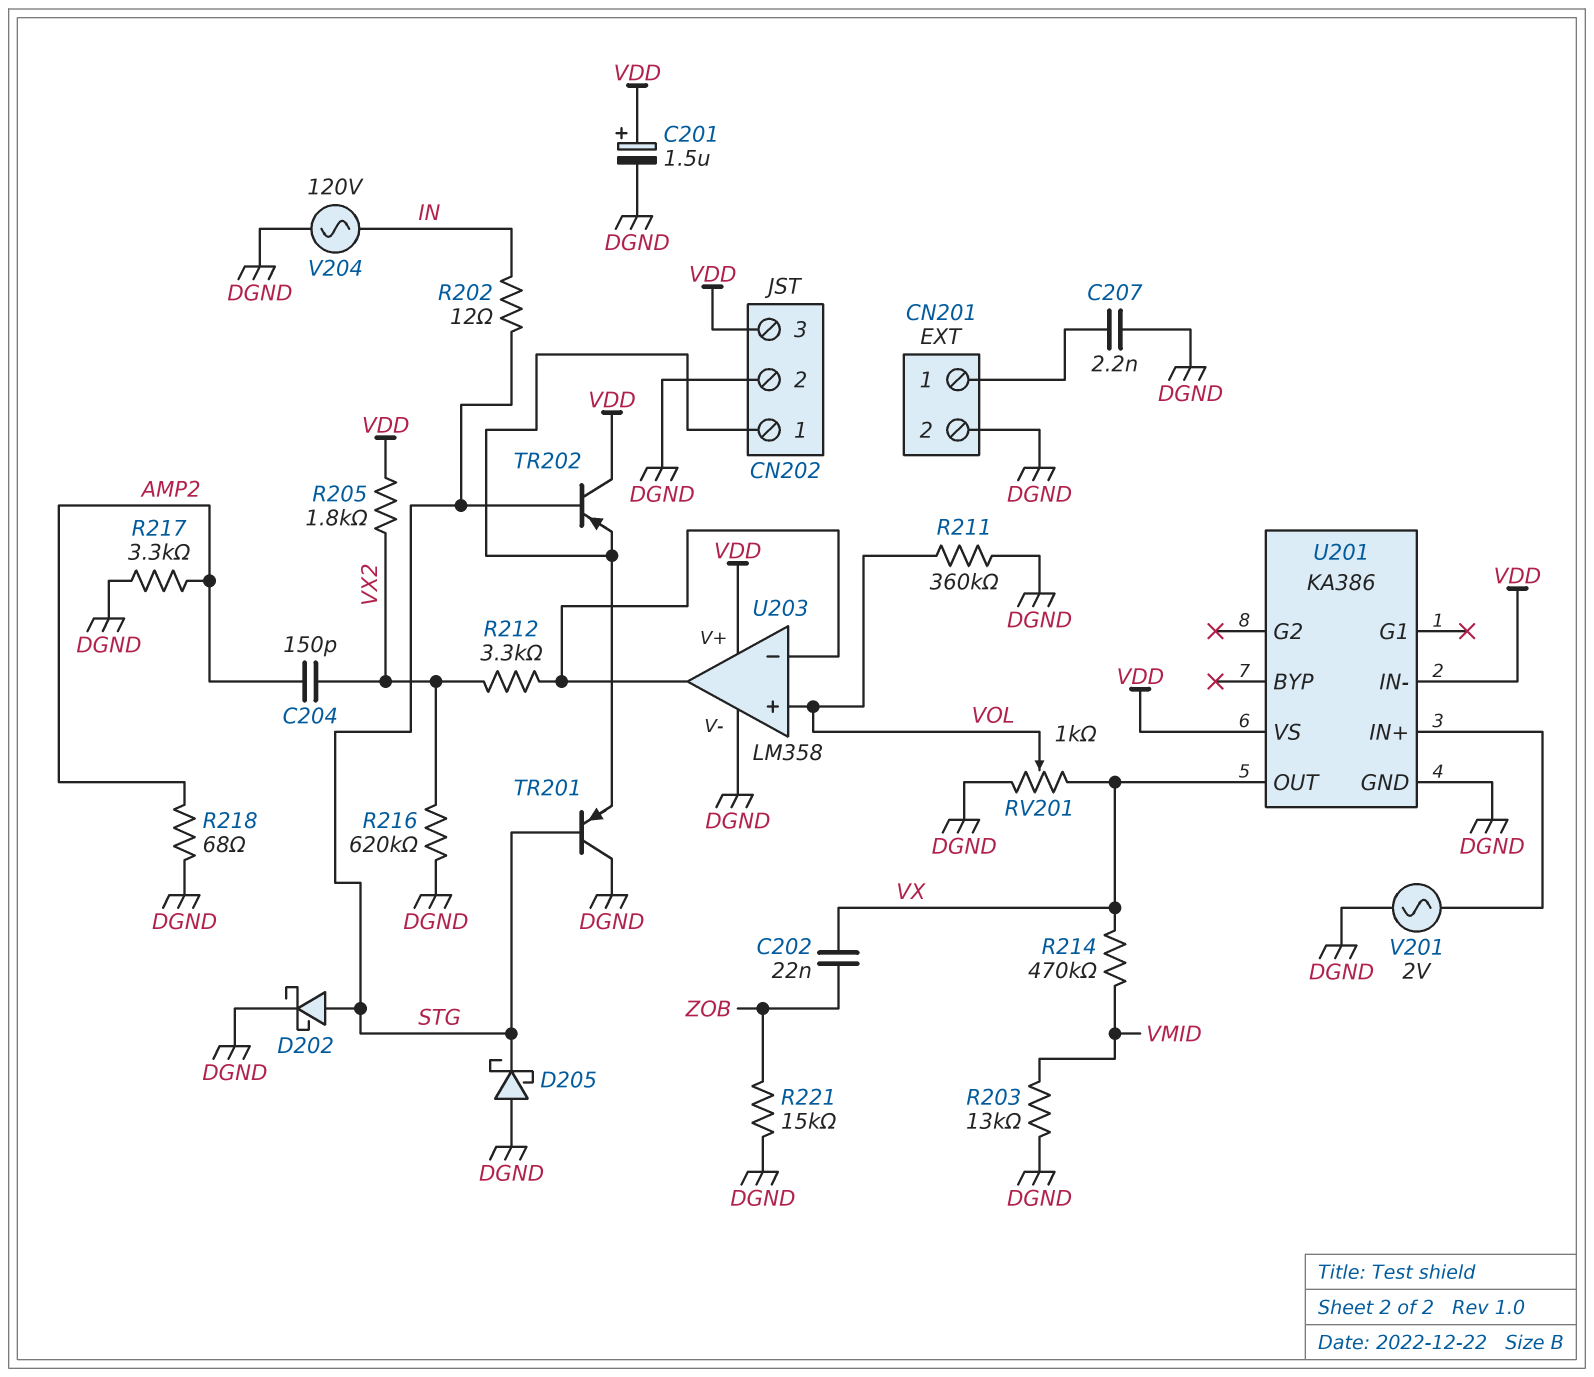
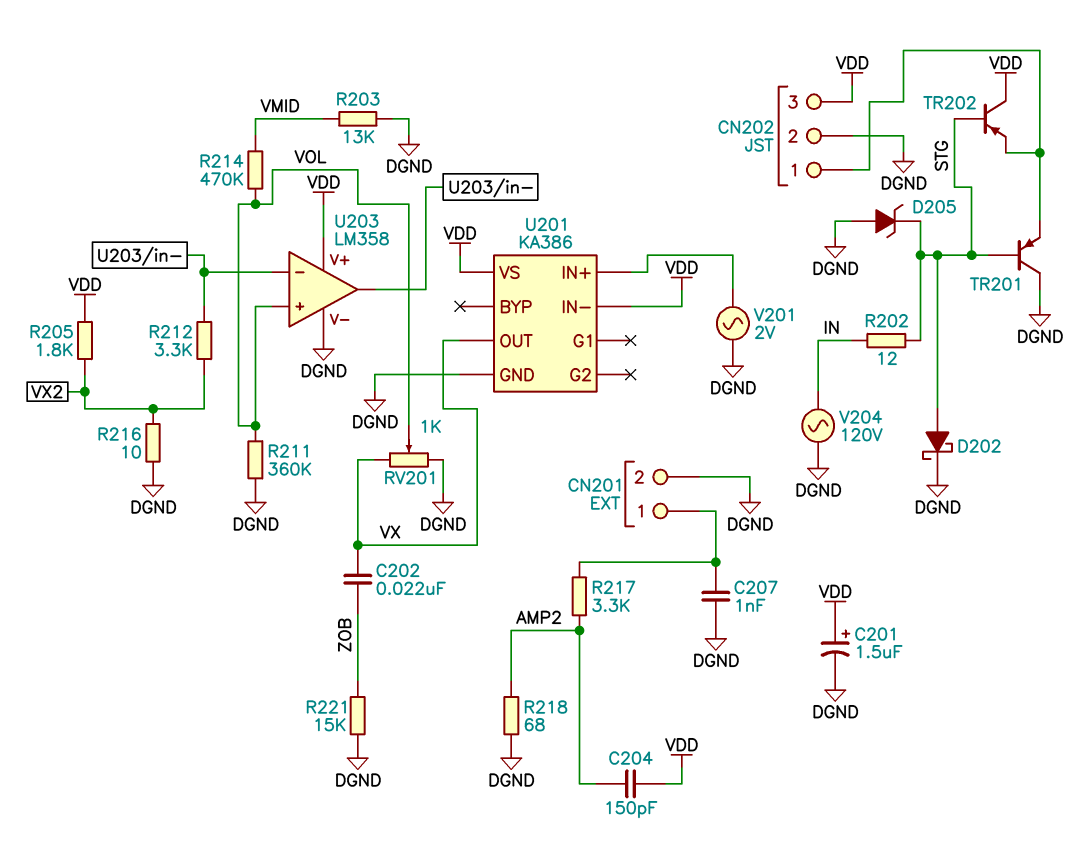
C204: 150pF (AMP2, VX2) -> 150pF (AMP2, VDD)
C207: 2.2nF (CN201/1, DGND) -> 1nF (CN201/1, DGND)
D205: schottky (A DGND, K STG) -> zener (A DGND, K STG)
R214: 470k (VMID, VX) -> 470k (VMID, VOL)
R216: 620k (DGND, VX2) -> 10 (DGND, VX2)
R217: 3.3k (AMP2, DGND) -> 3.3k (AMP2, CN201/1)

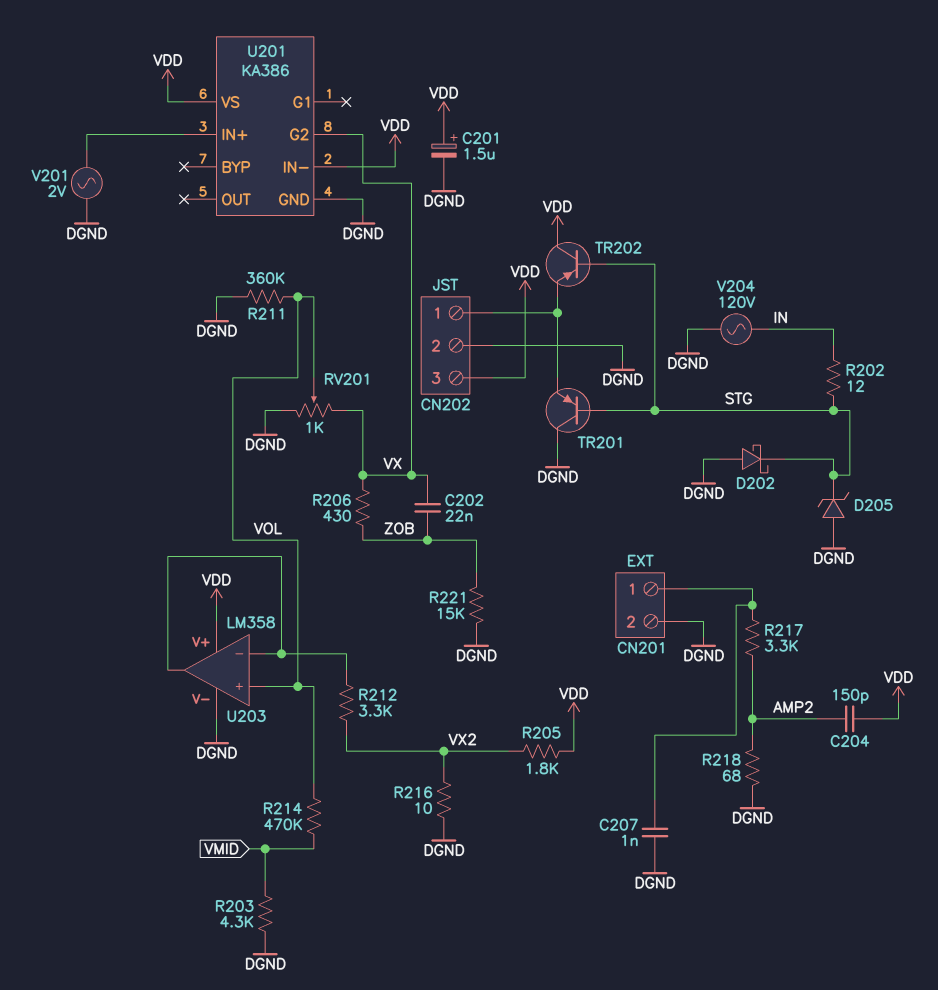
D202: schottky (A STG, K DGND) -> schottky (A DGND, K STG)
R203: 13k (DGND, VMID) -> 4.3k (DGND, VMID)
R206: none -> 430 (VX, ZOB)
U201 pin G2: none -> VX
U201 pin OUT: VX -> none

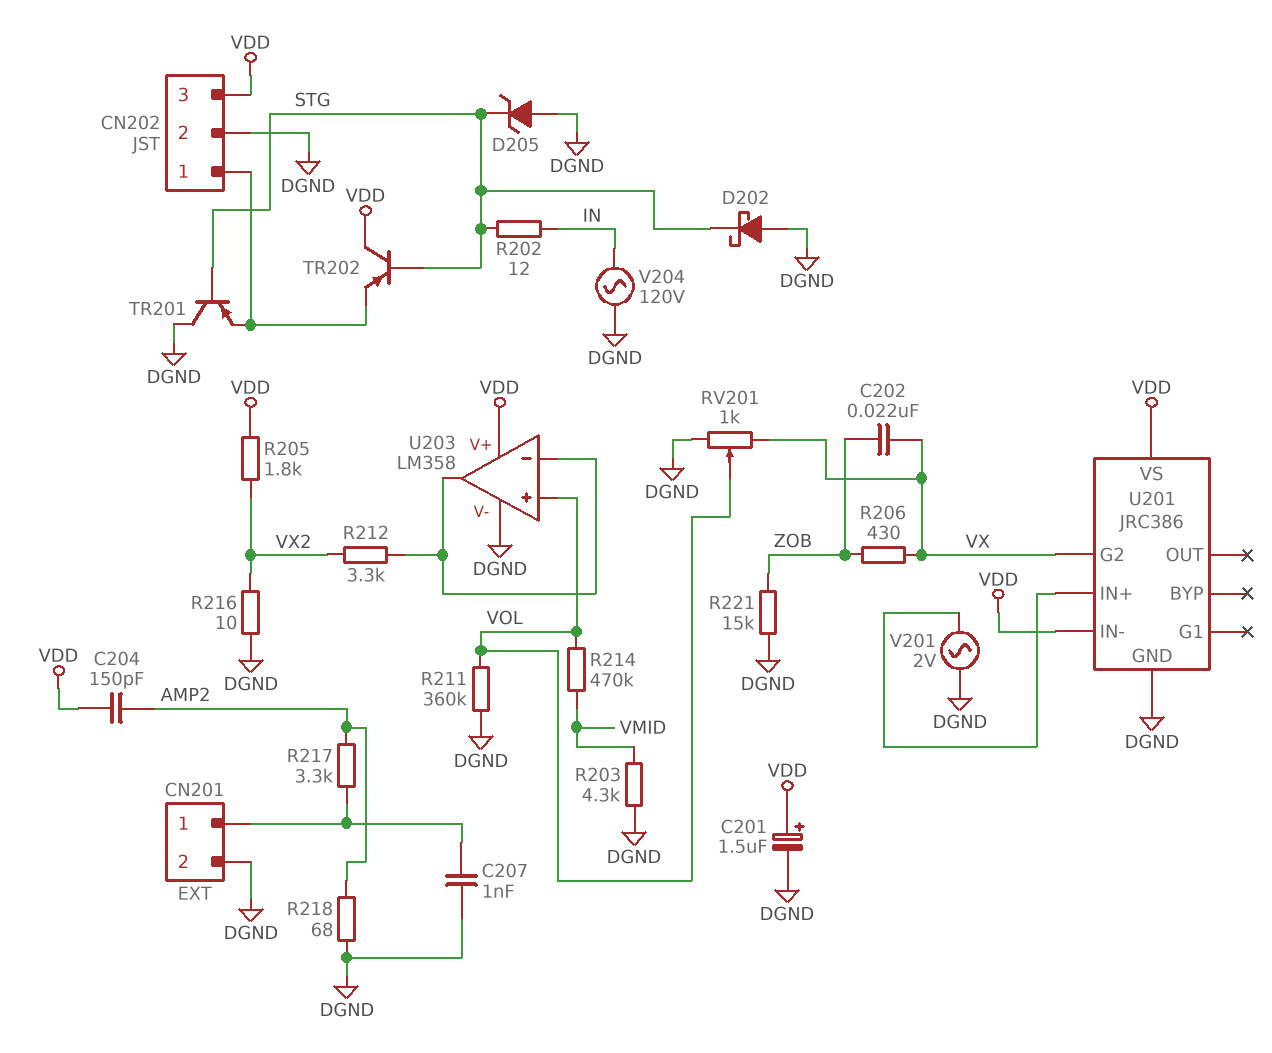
U201: KA386 -> JRC386

